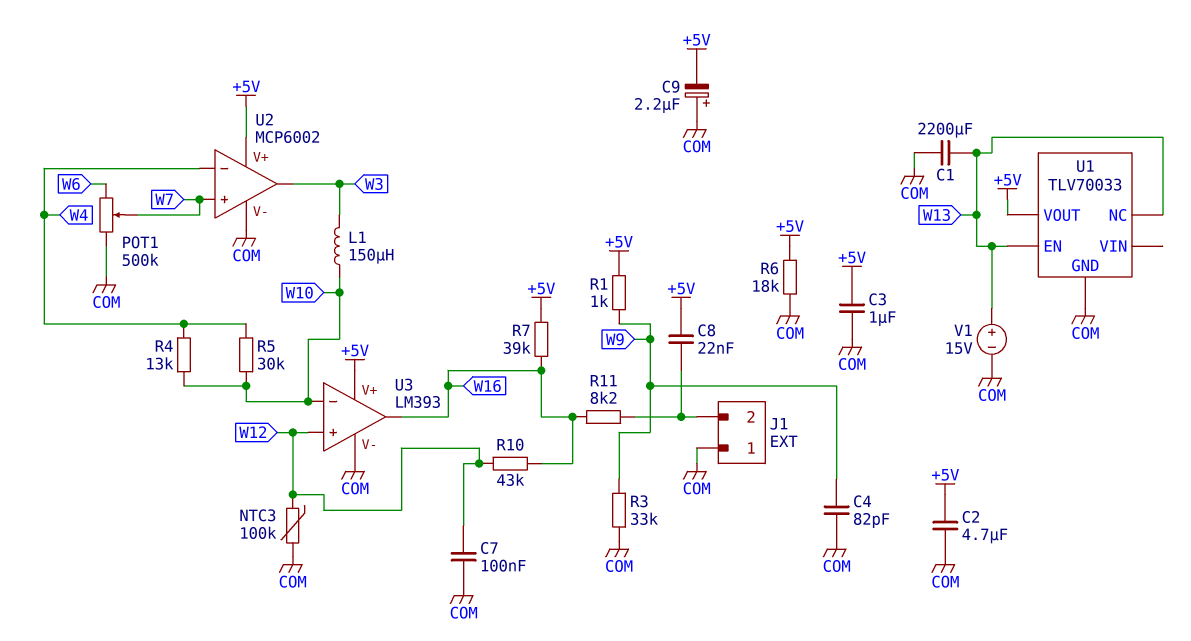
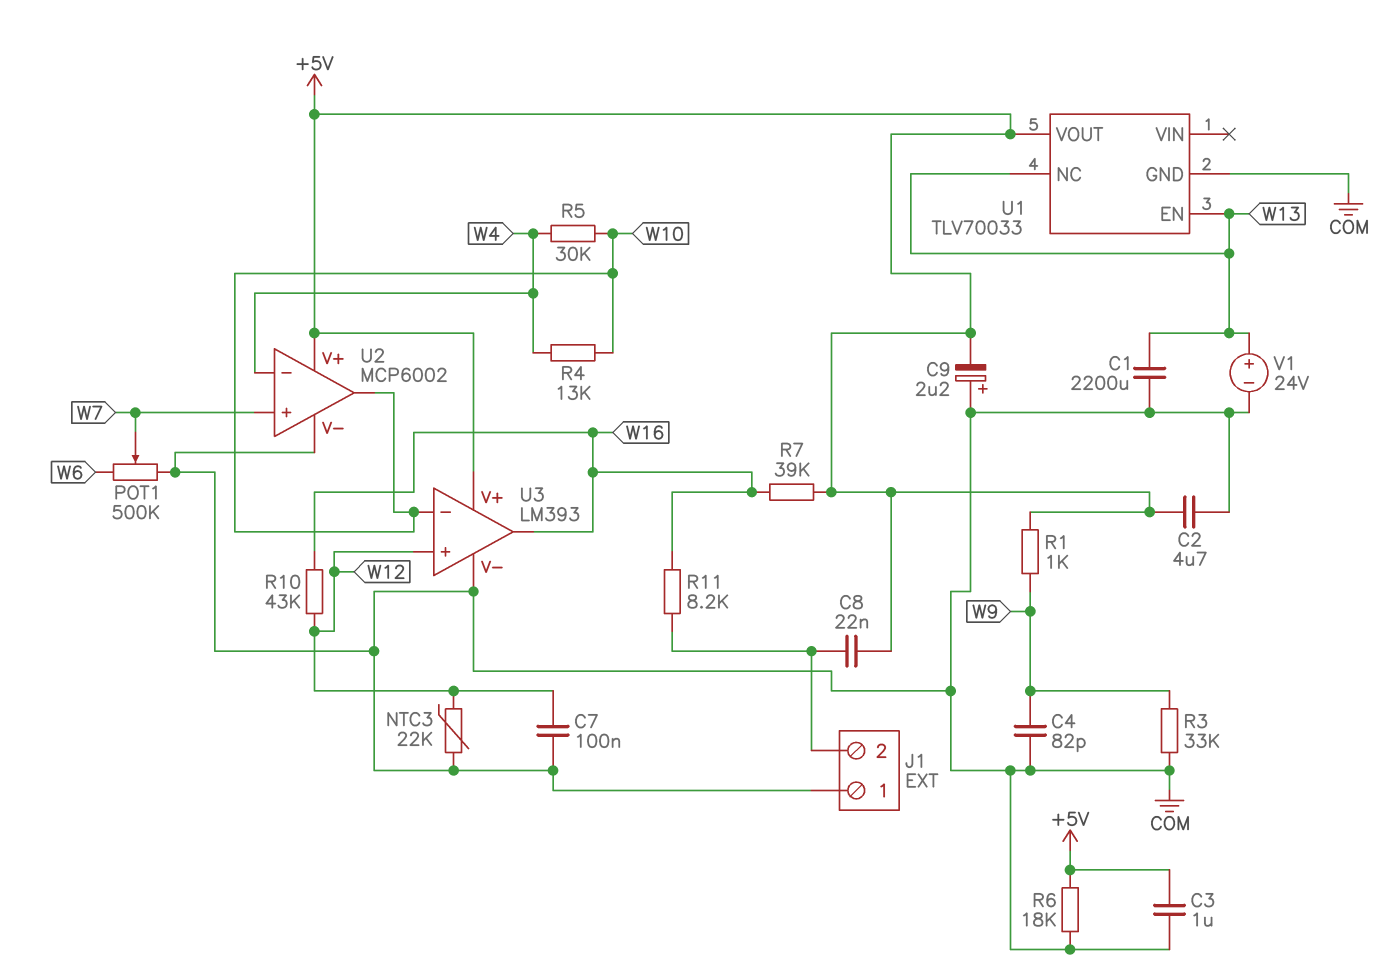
L1: 150uH (W3, W10) -> none
NTC3: 100k (COM, W12) -> 22k (COM, W12)
U2 pin out: W3 -> W10
V1: 15V (plus W13, minus COM) -> 24V (plus W13, minus COM)

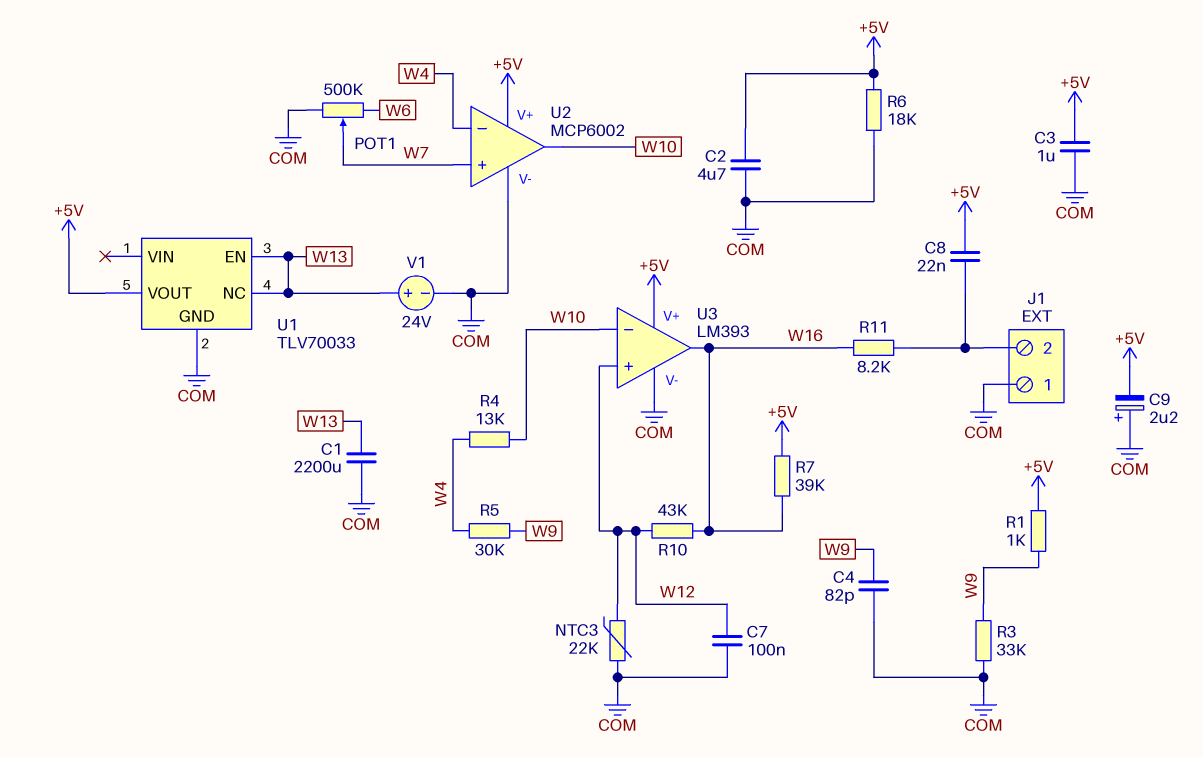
R5: 30k (W4, W10) -> 30k (W4, W9)

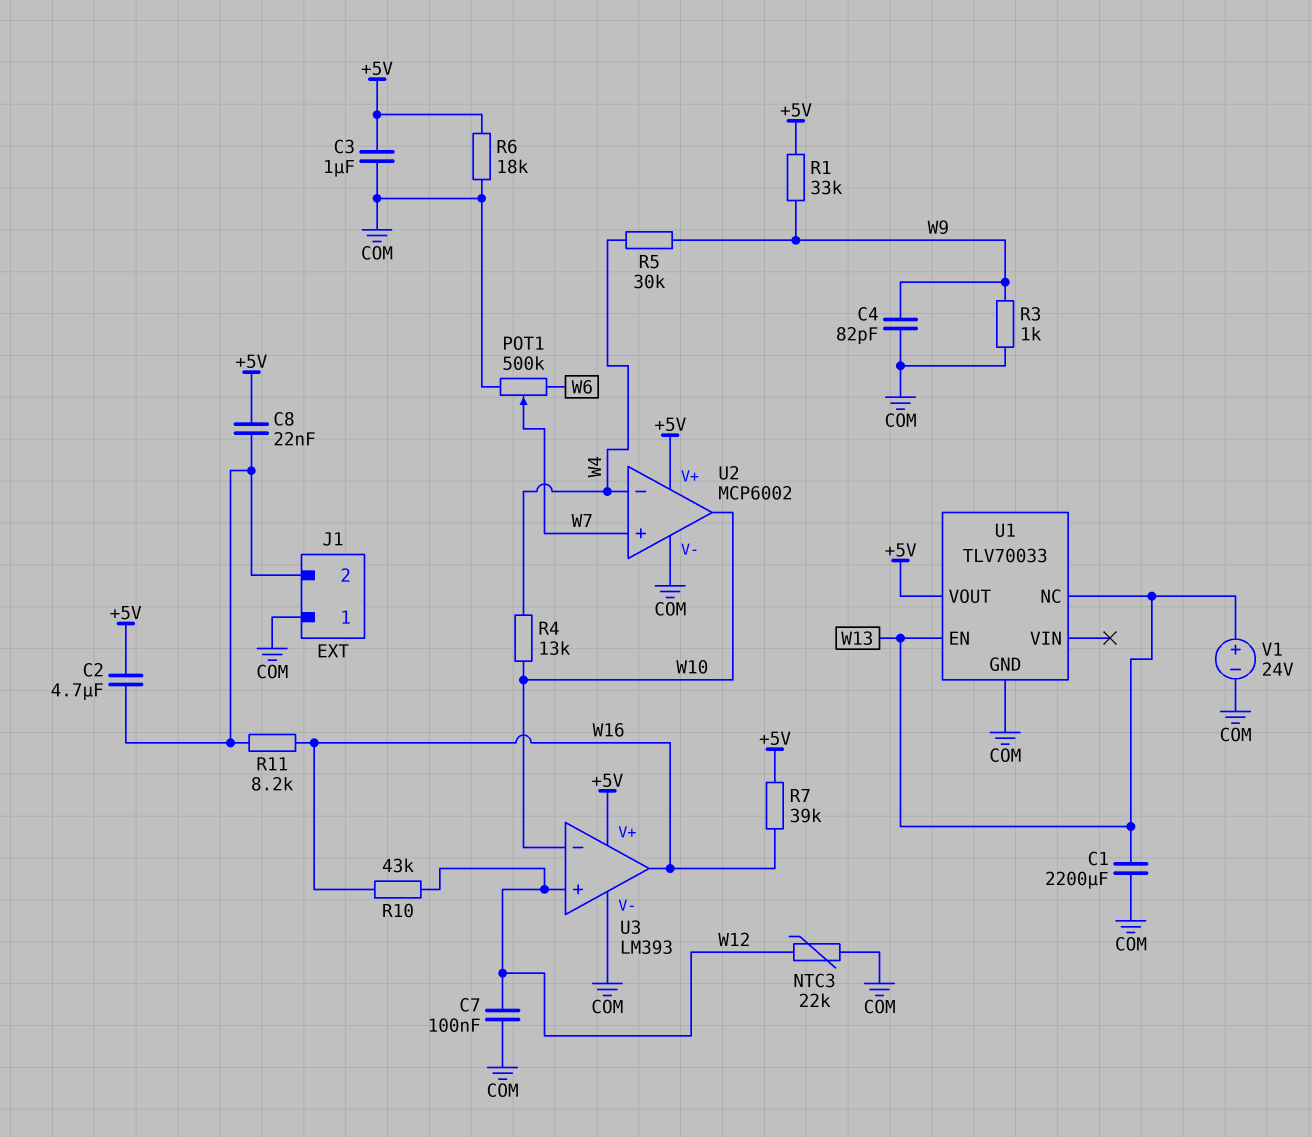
C2: 4.7uF (+5V, COM) -> 4.7uF (+5V, J1/2)
C9: 2.2uF (plus COM, minus +5V) -> none
R1: 1k (+5V, W9) -> 33k (+5V, W9)
R3: 33k (COM, W9) -> 1k (COM, W9)

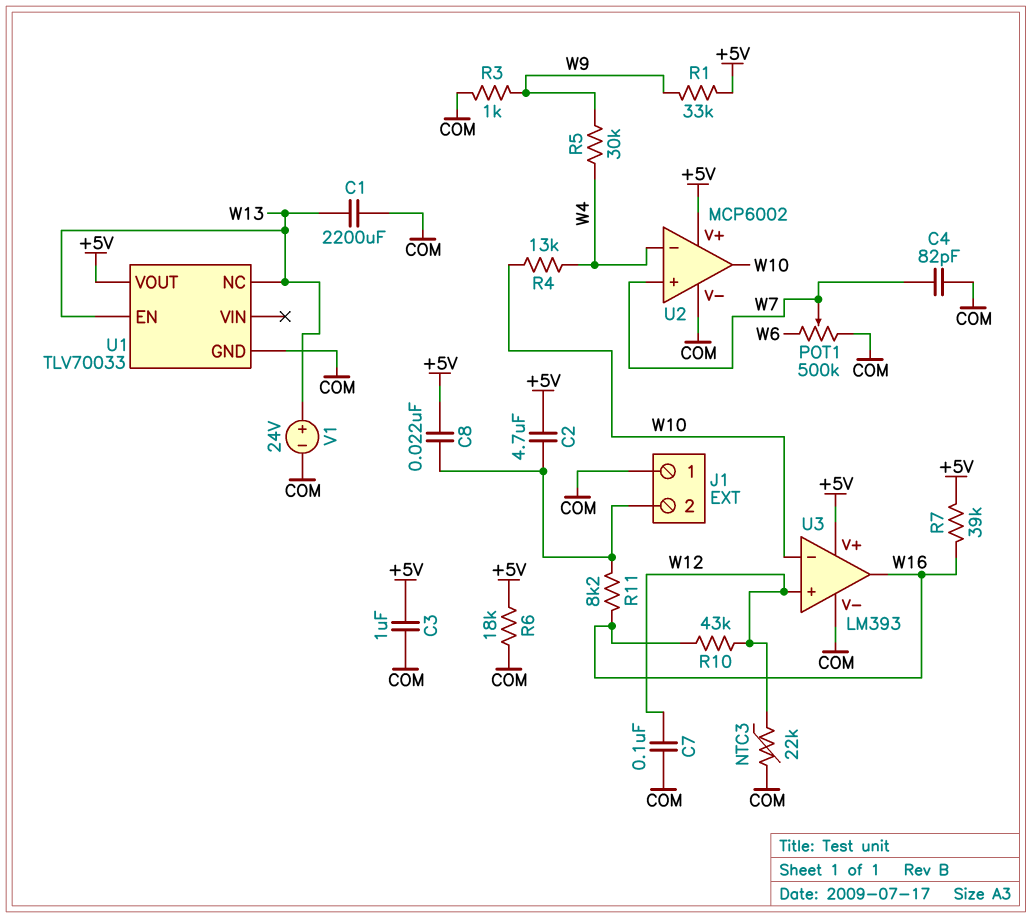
C4: 82pF (COM, W9) -> 82pF (COM, W7)

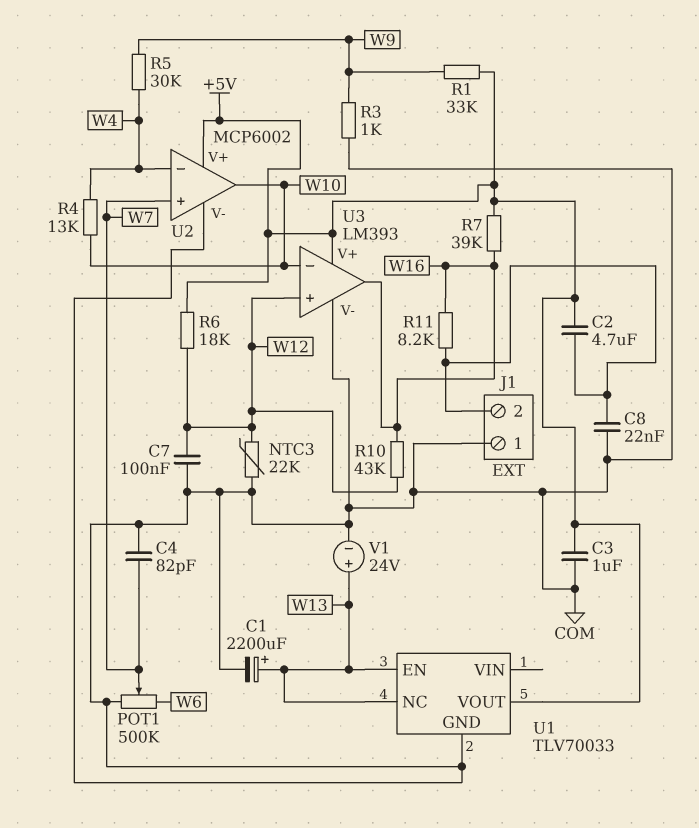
C1: 2200uF (COM, W13) -> 2200uF (plus W13, minus COM)
C8: 22nF (+5V, J1/2) -> 22nF (COM, J1/2)
R6: 18k (+5V, COM) -> 18k (+5V, W12)

